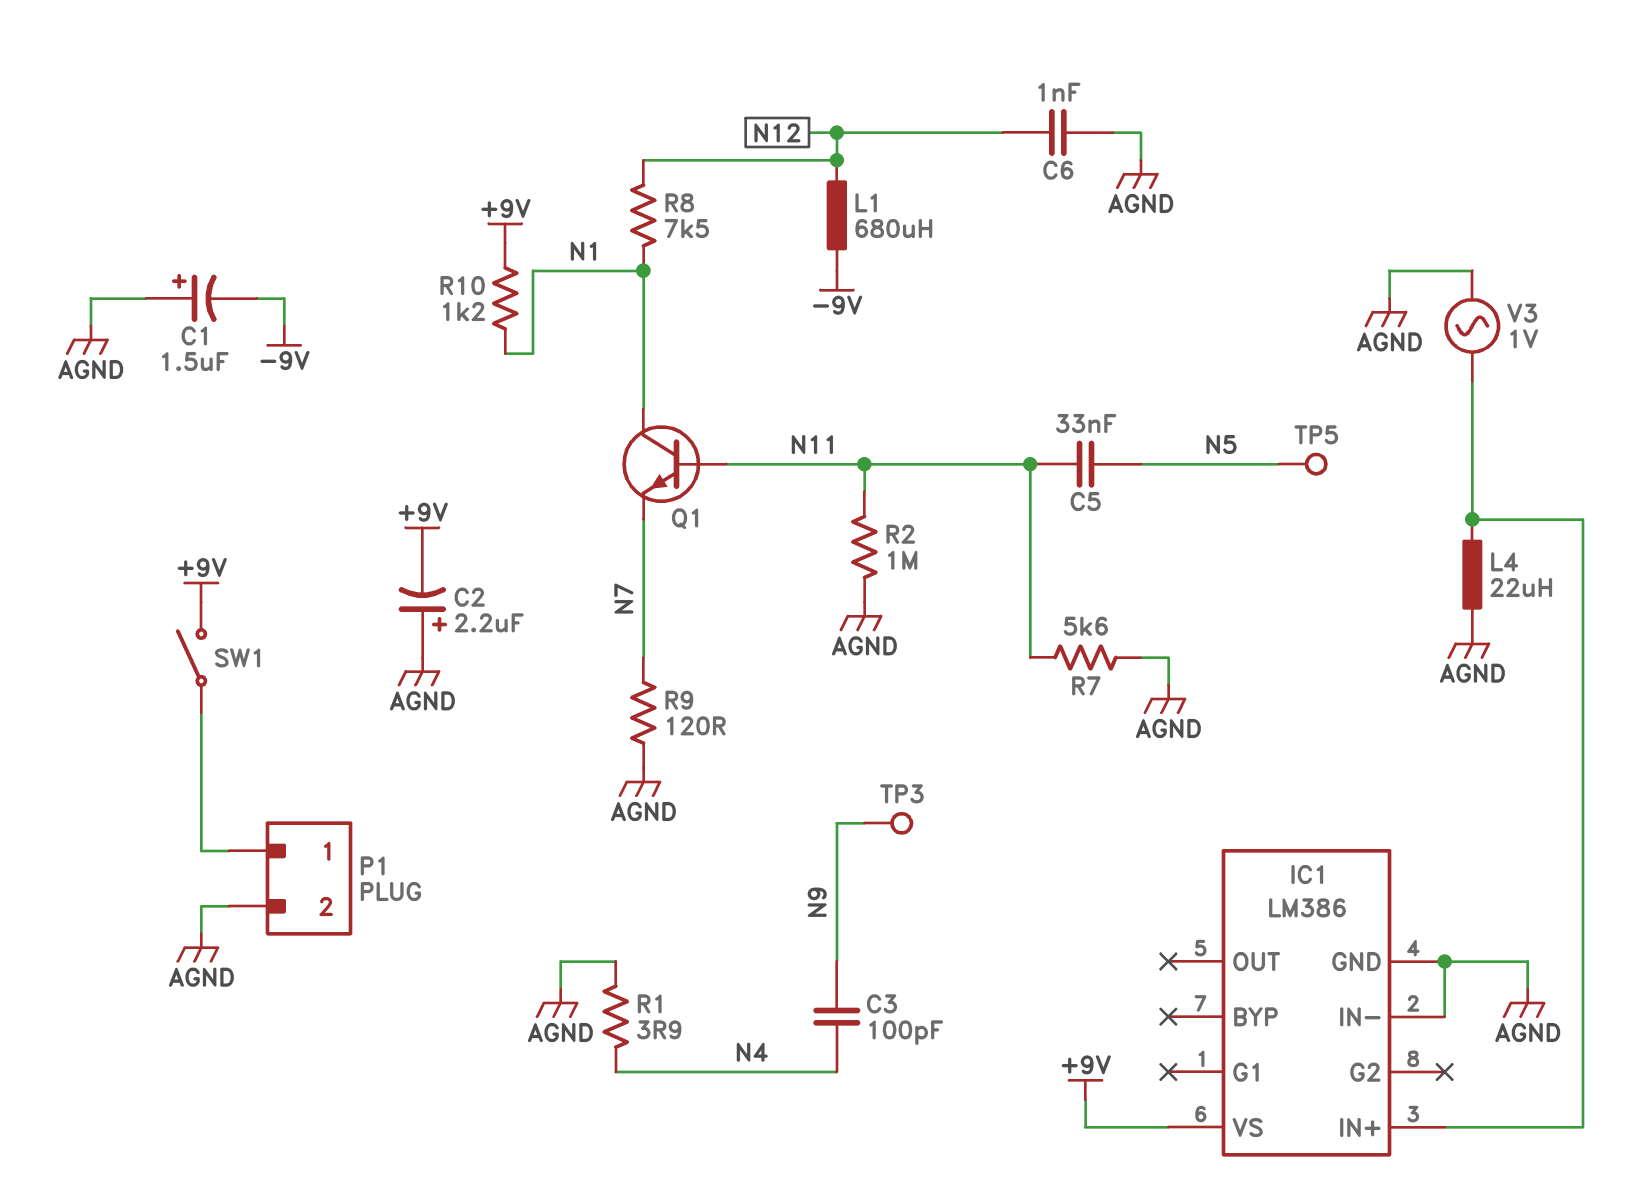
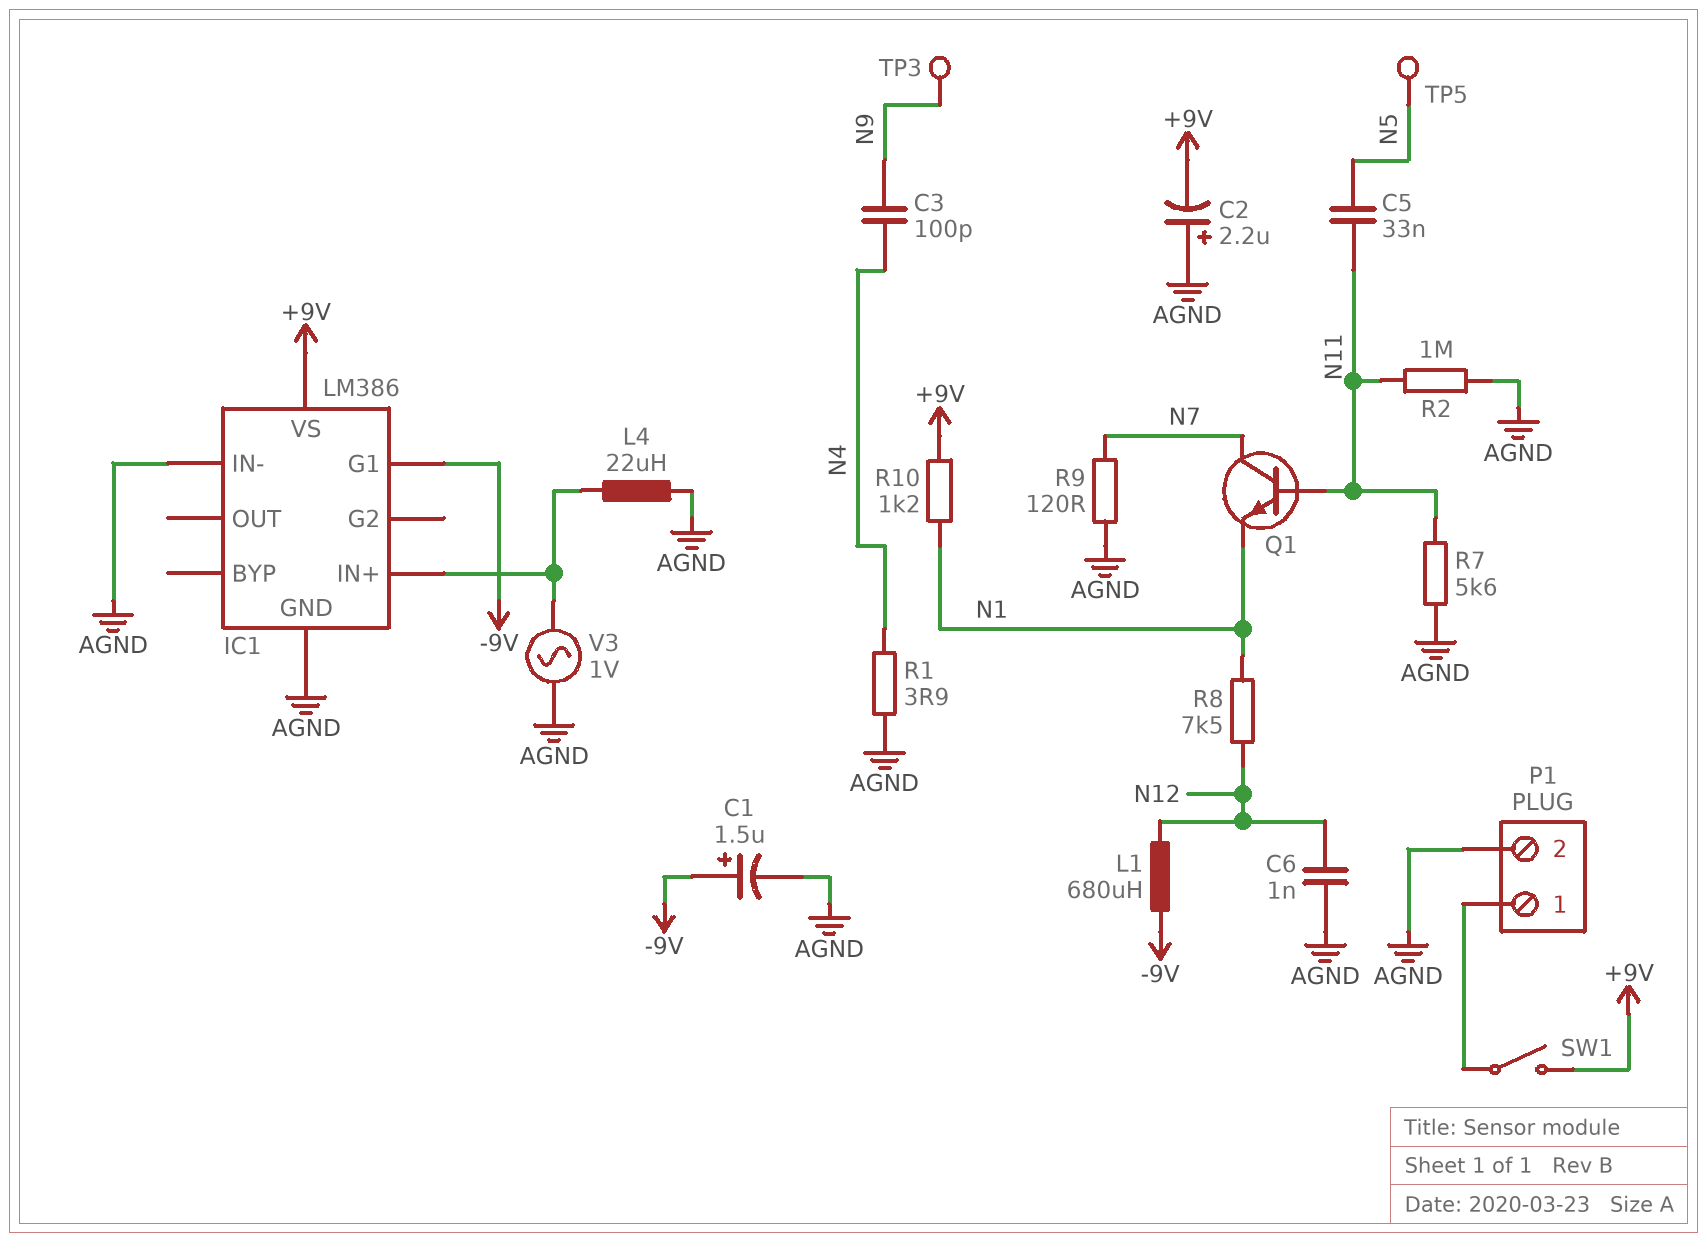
C1: 1.5uF (plus AGND, minus -9V) -> 1.5uF (plus -9V, minus AGND)
IC1 pin G1: none -> -9V
Q1: NPN (B N11, C N1, E N7) -> NPN (B N11, C N7, E N1)

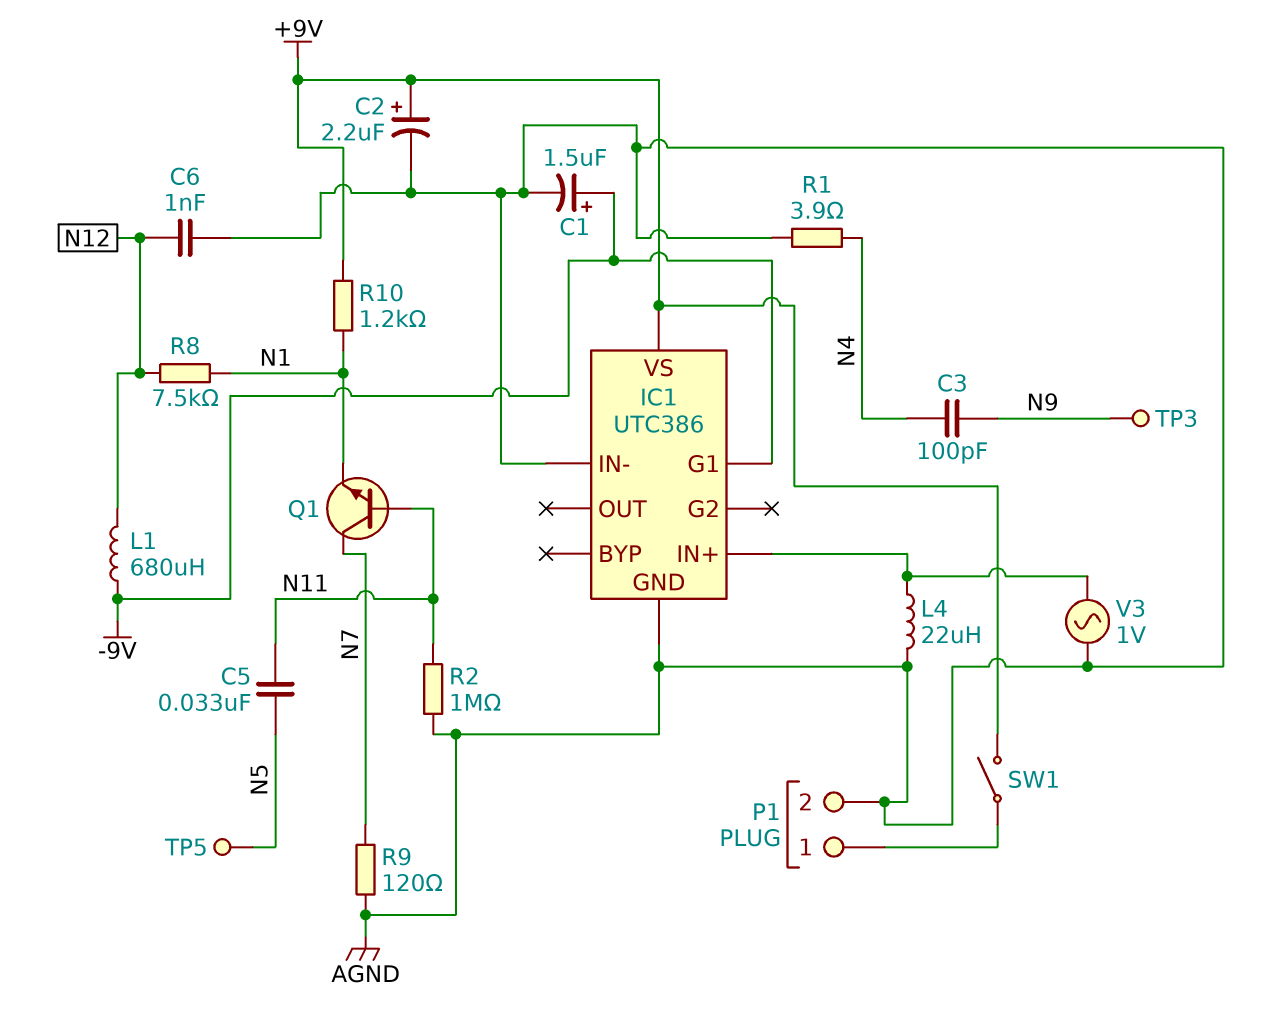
C2: 2.2uF (plus AGND, minus +9V) -> 2.2uF (plus +9V, minus AGND)
IC1: LM386 -> UTC386
R7: 5.6k (AGND, N11) -> none

